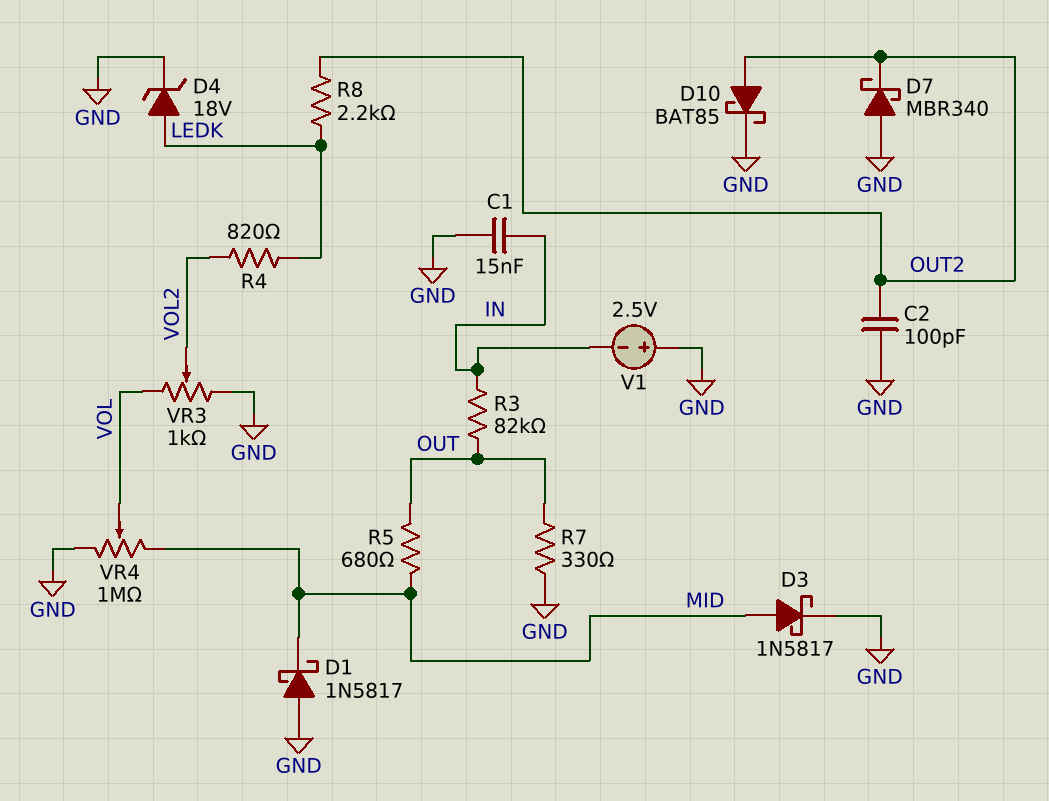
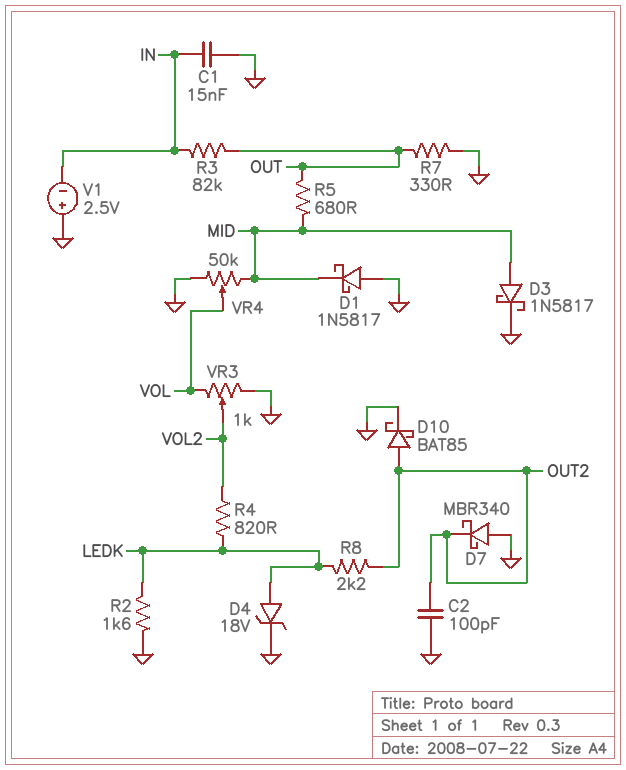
R2: none -> 1.6k (GND, LEDK)
VR4: 1M (GND, MID, wiper VOL) -> 50k (GND, MID, wiper VOL)

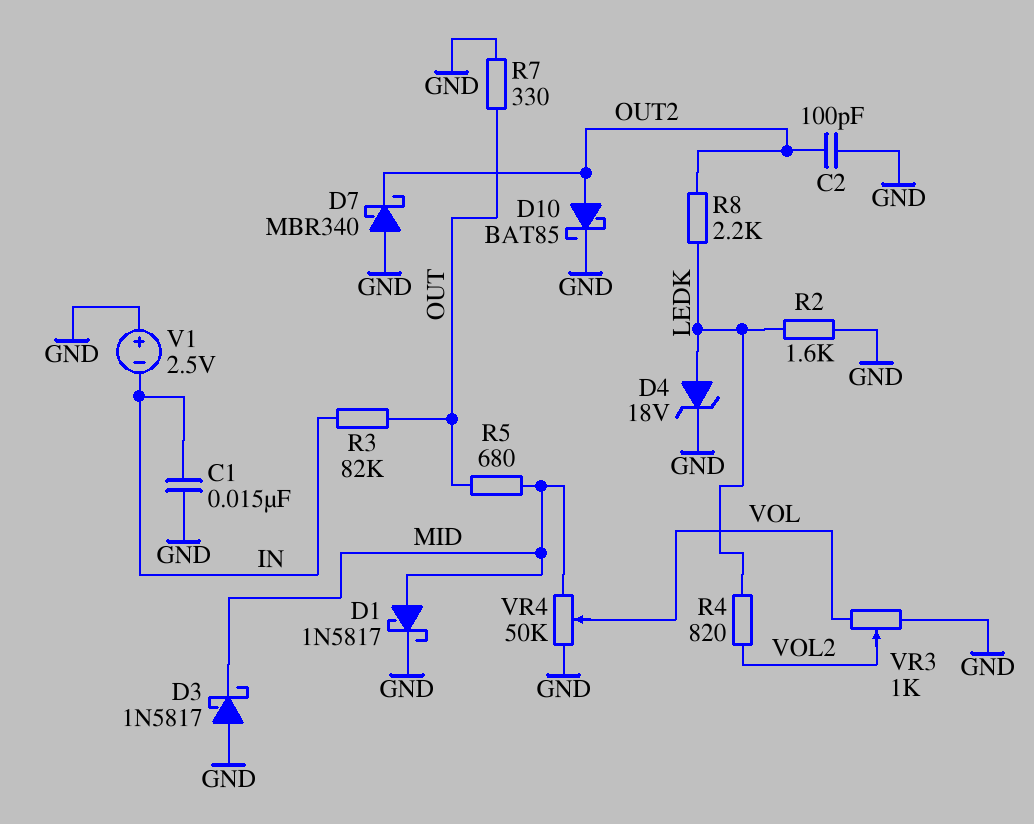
D1: schottky 1N5817 (A GND, K MID) -> schottky 1N5817 (A MID, K GND)
D3: schottky 1N5817 (A MID, K GND) -> schottky 1N5817 (A GND, K MID)

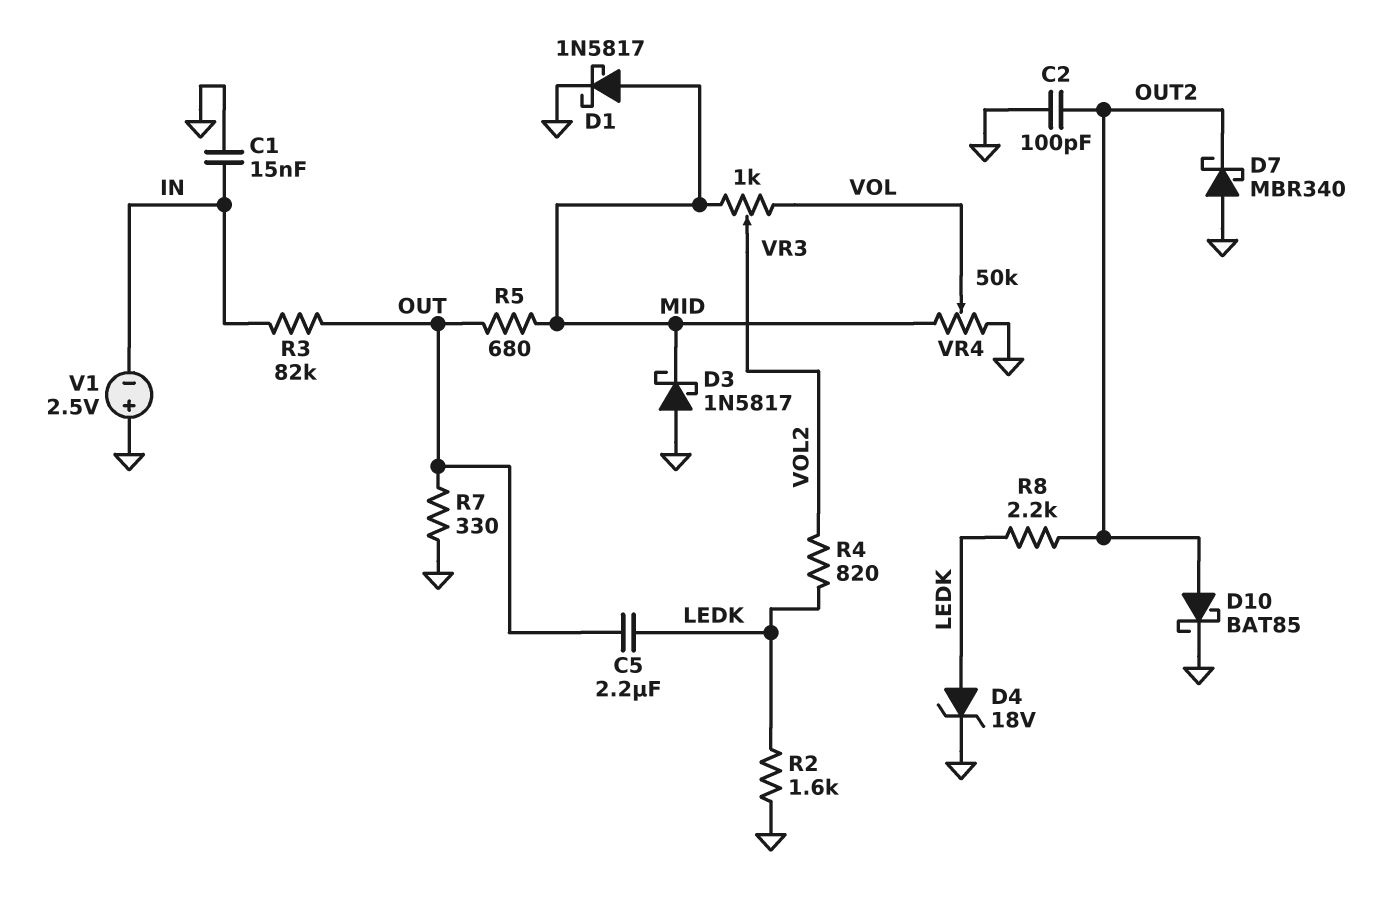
C5: none -> 2.2uF (LEDK, OUT)
VR3: 1k (GND, VOL, wiper VOL2) -> 1k (MID, VOL, wiper VOL2)

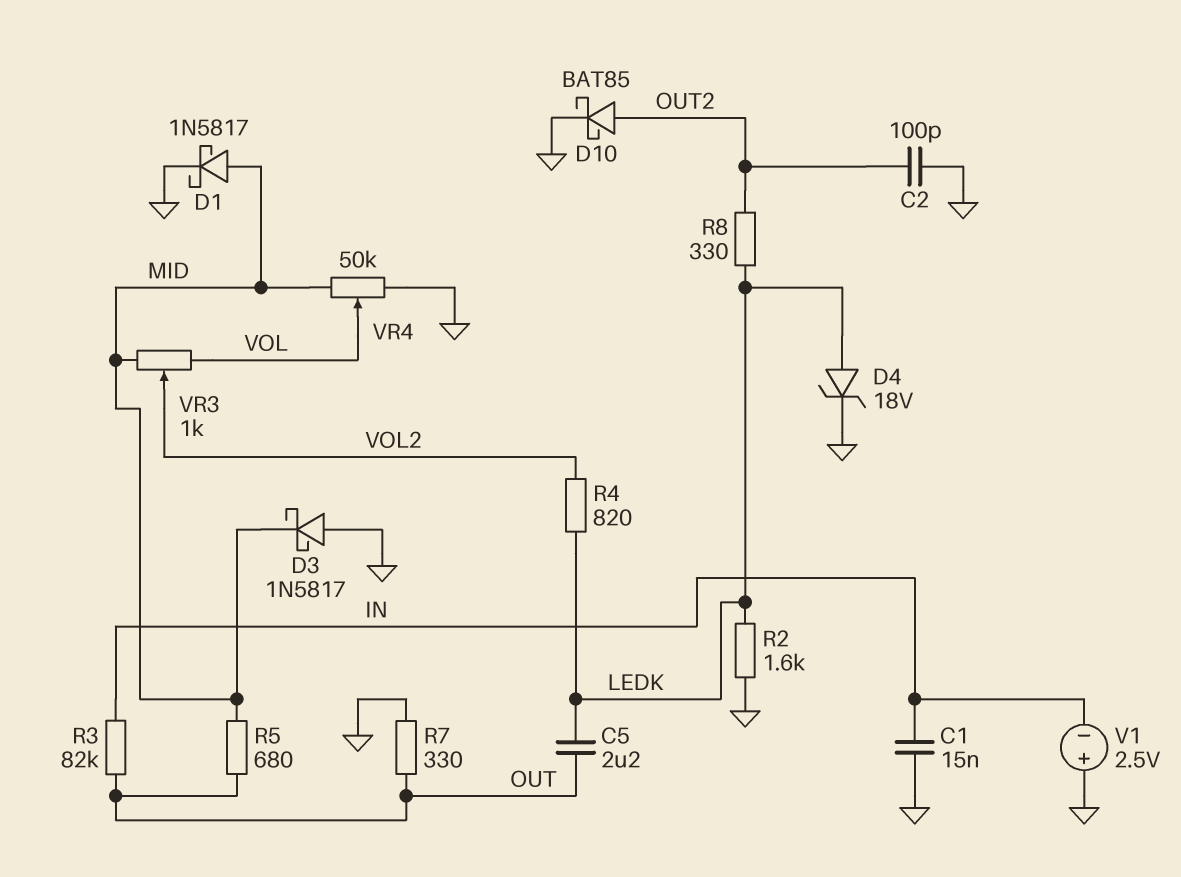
D7: schottky MBR340 (A GND, K OUT2) -> none
R8: 2.2k (LEDK, OUT2) -> 330 (LEDK, OUT2)

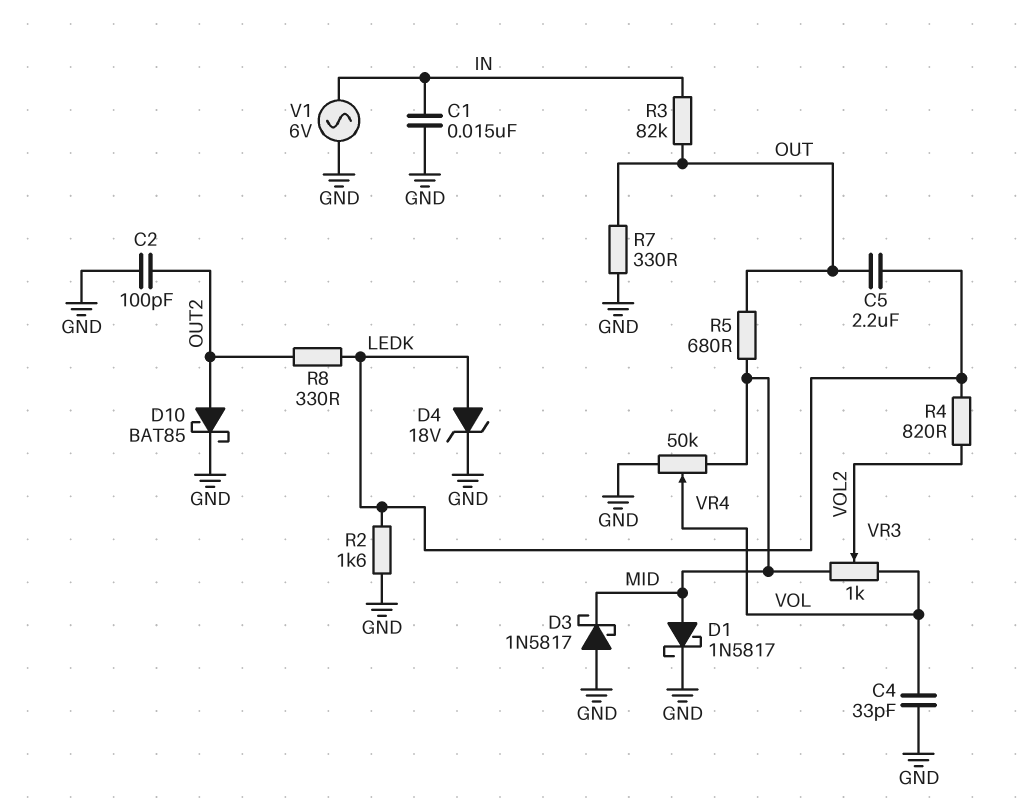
C4: none -> 33pF (GND, VOL)
V1: 2.5V (plus GND, minus IN) -> AC 6V (GND, IN)

